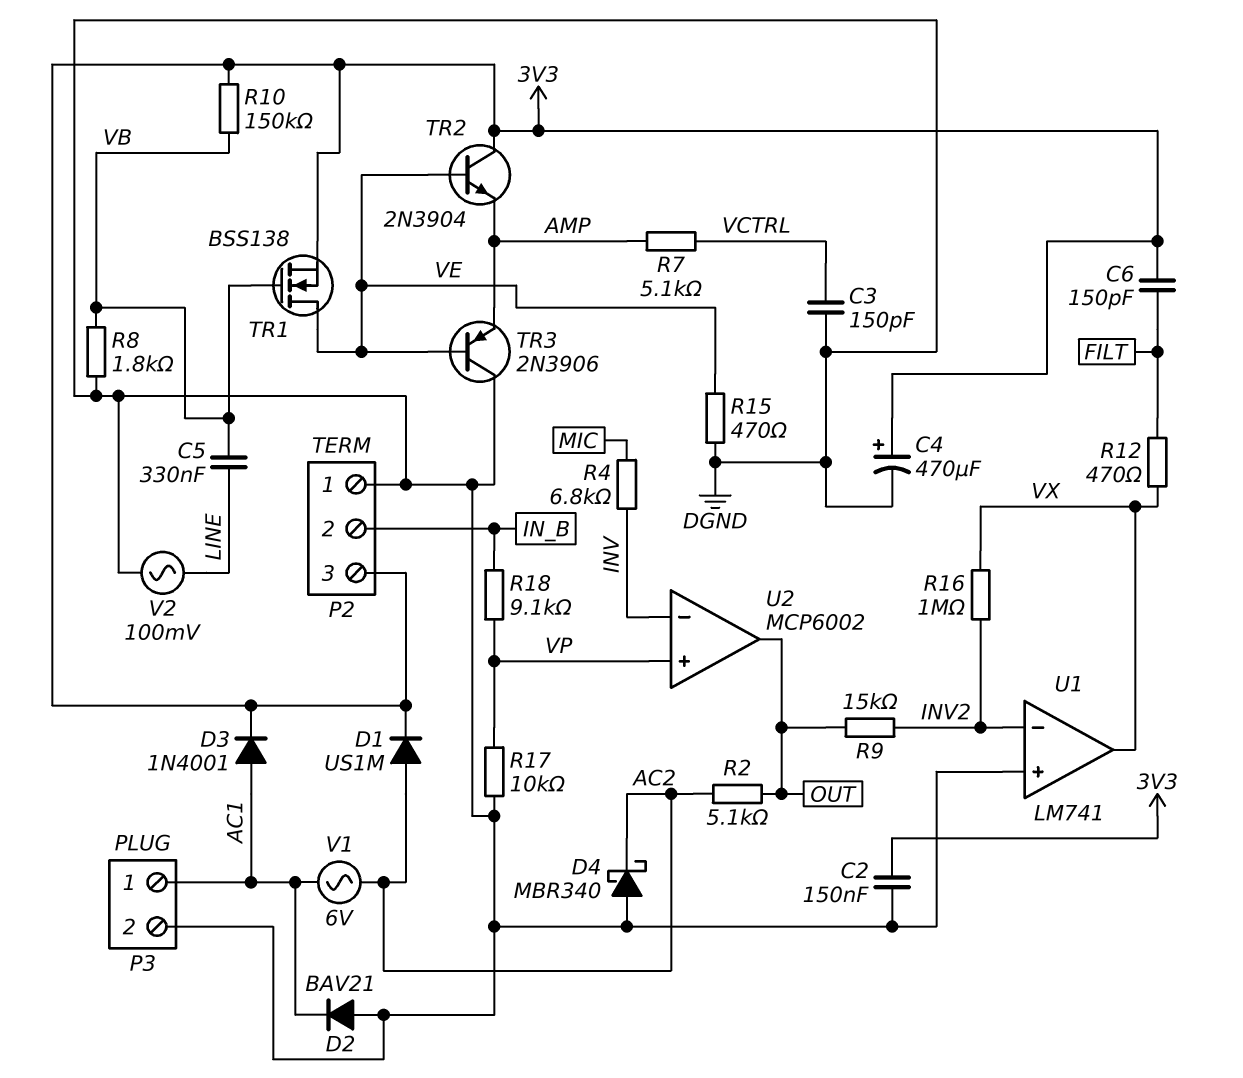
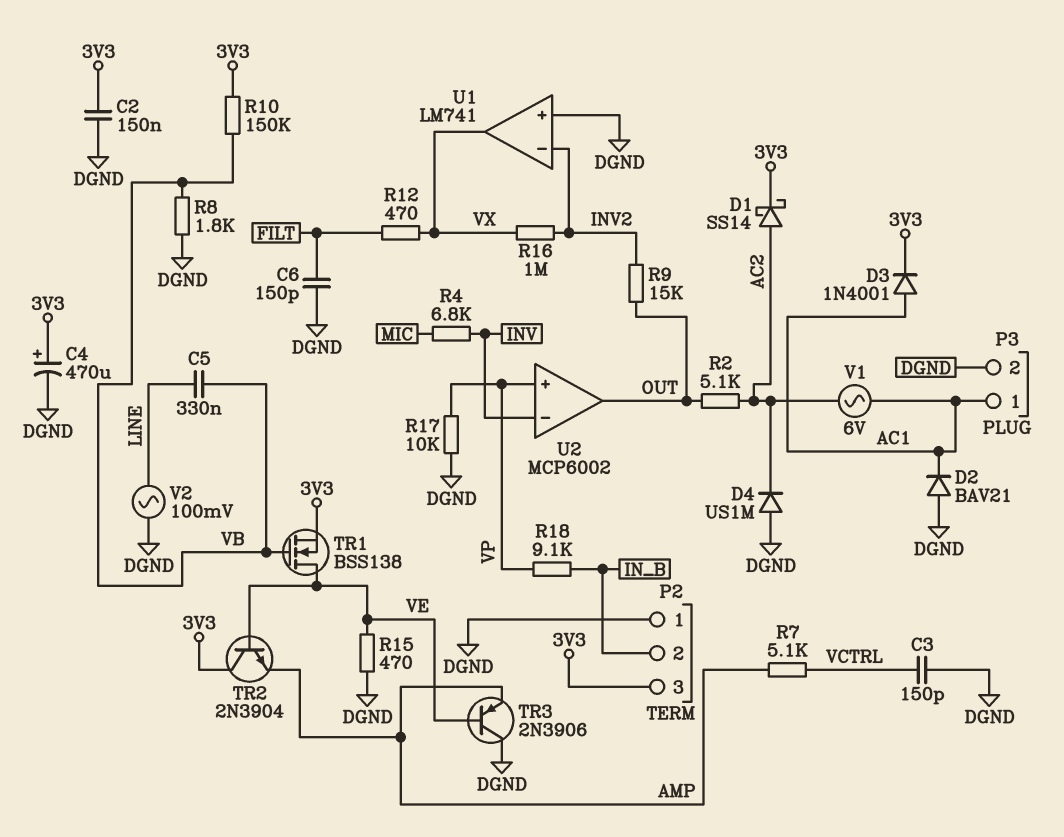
C6: 150pF (3V3, FILT) -> 150pF (DGND, FILT)
D1: diode US1M (A AC2, K 3V3) -> schottky SS14 (A AC2, K 3V3)
D4: schottky MBR340 (A DGND, K AC2) -> diode US1M (A DGND, K AC2)

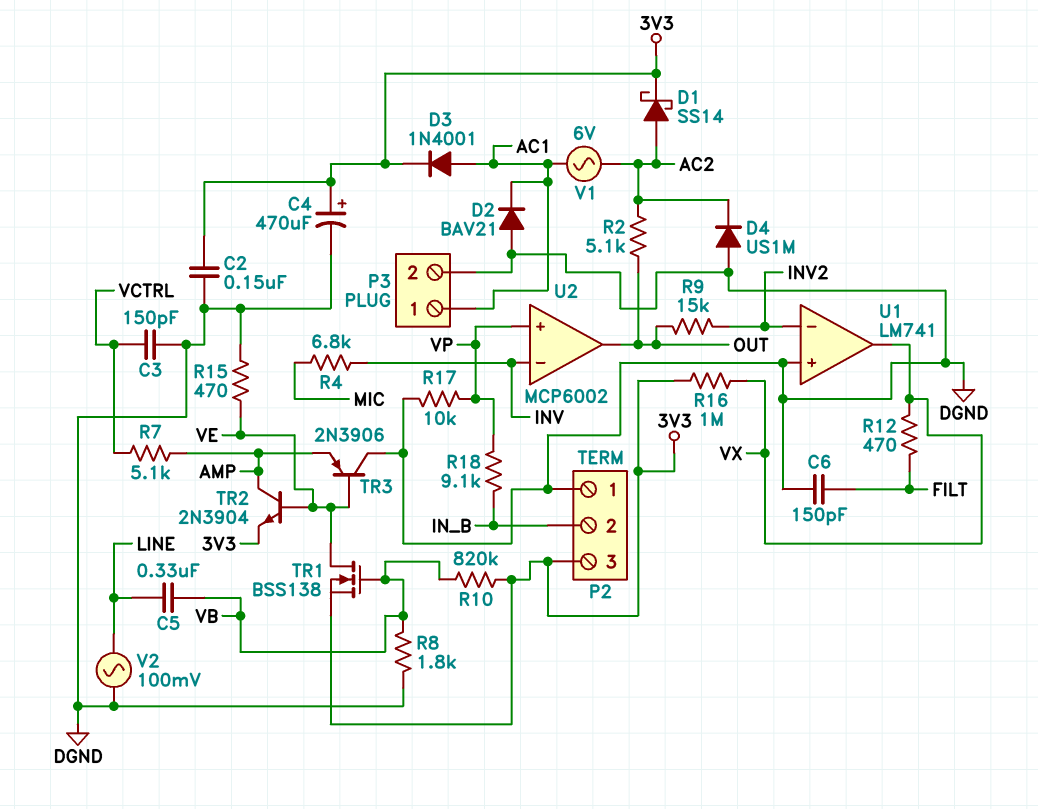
R10: 150k (3V3, VB) -> 820k (3V3, VB)
R16: 1M (INV2, VX) -> 1M (3V3, VX)
TR2: NPN 2N3904 (B VE, C 3V3, E AMP) -> NPN 2N3904 (B VE, C AMP, E 3V3)

